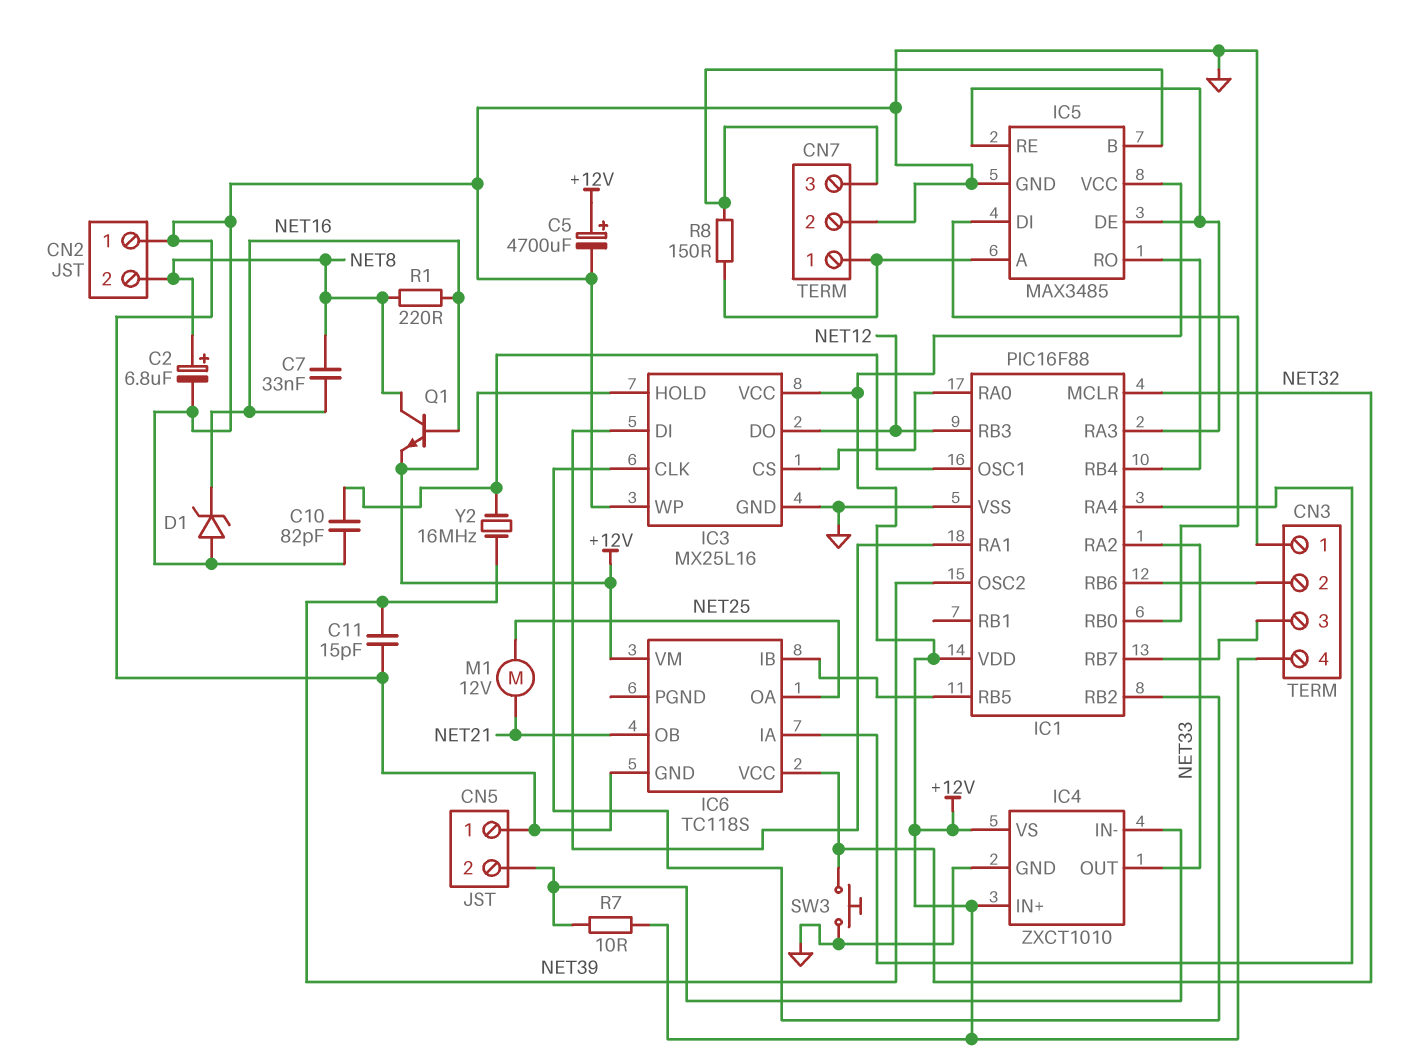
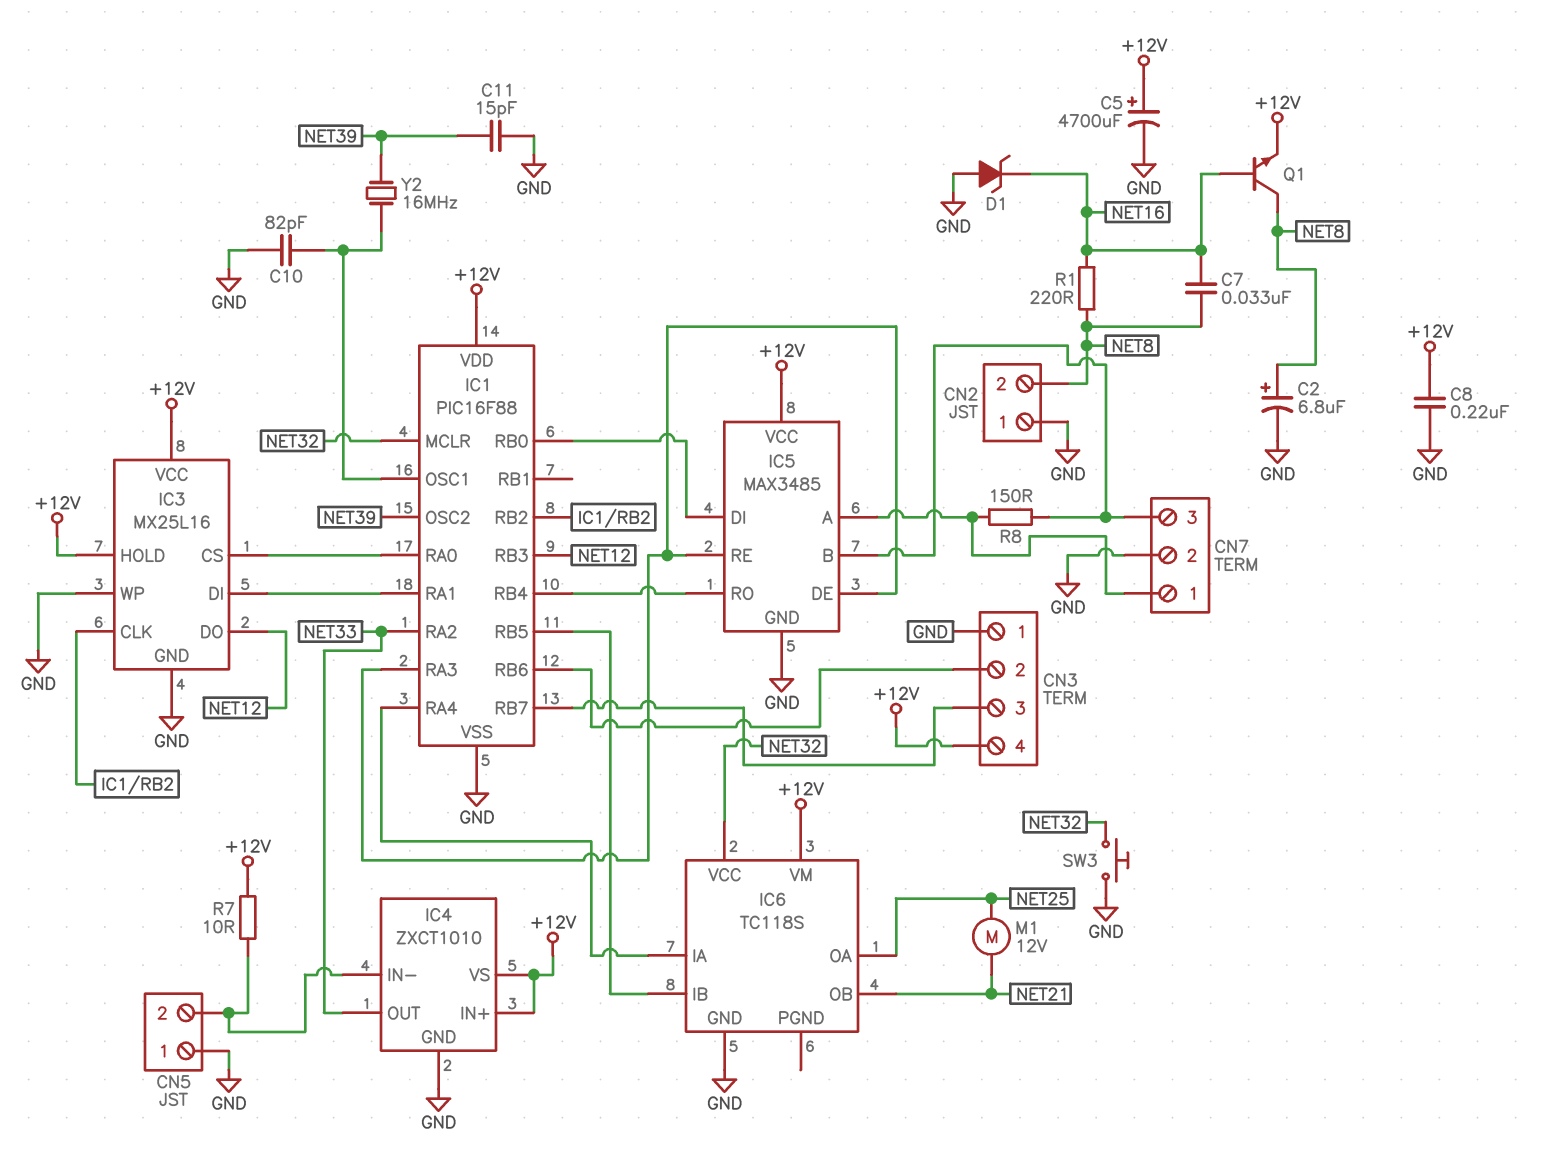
C8: none -> 220nF (+12V, GND)

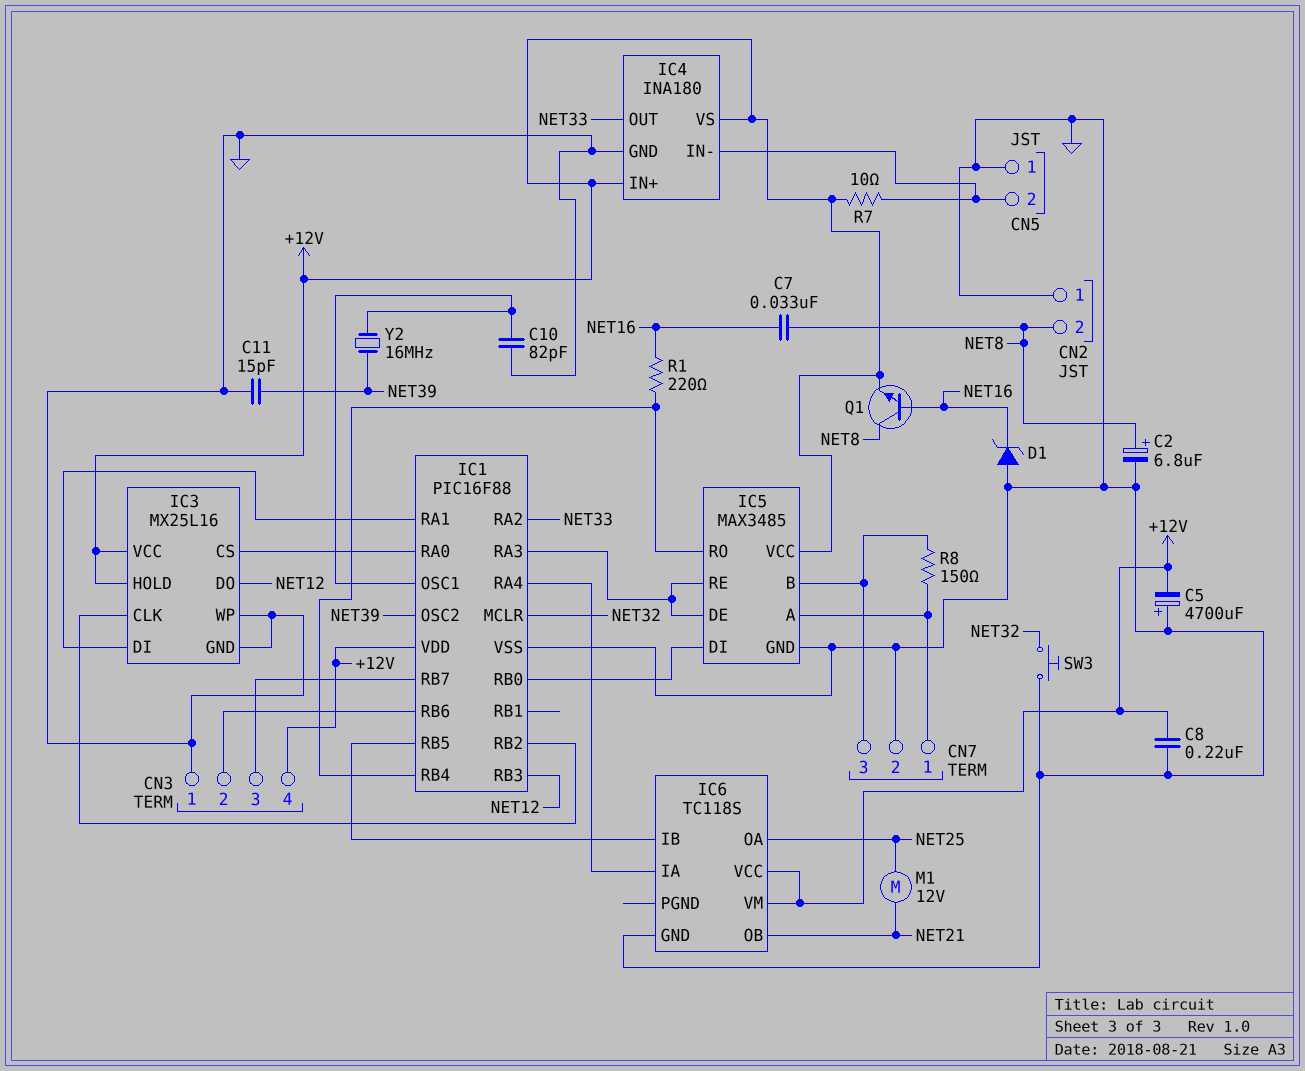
C5: 4700uF (plus +12V, minus GND) -> 4700uF (plus GND, minus +12V)
IC4: ZXCT1010 -> INA180
IC6 pin VCC: NET32 -> +12V
R1: 220 (NET8, NET16) -> 220 (IC1/RB4, NET16)

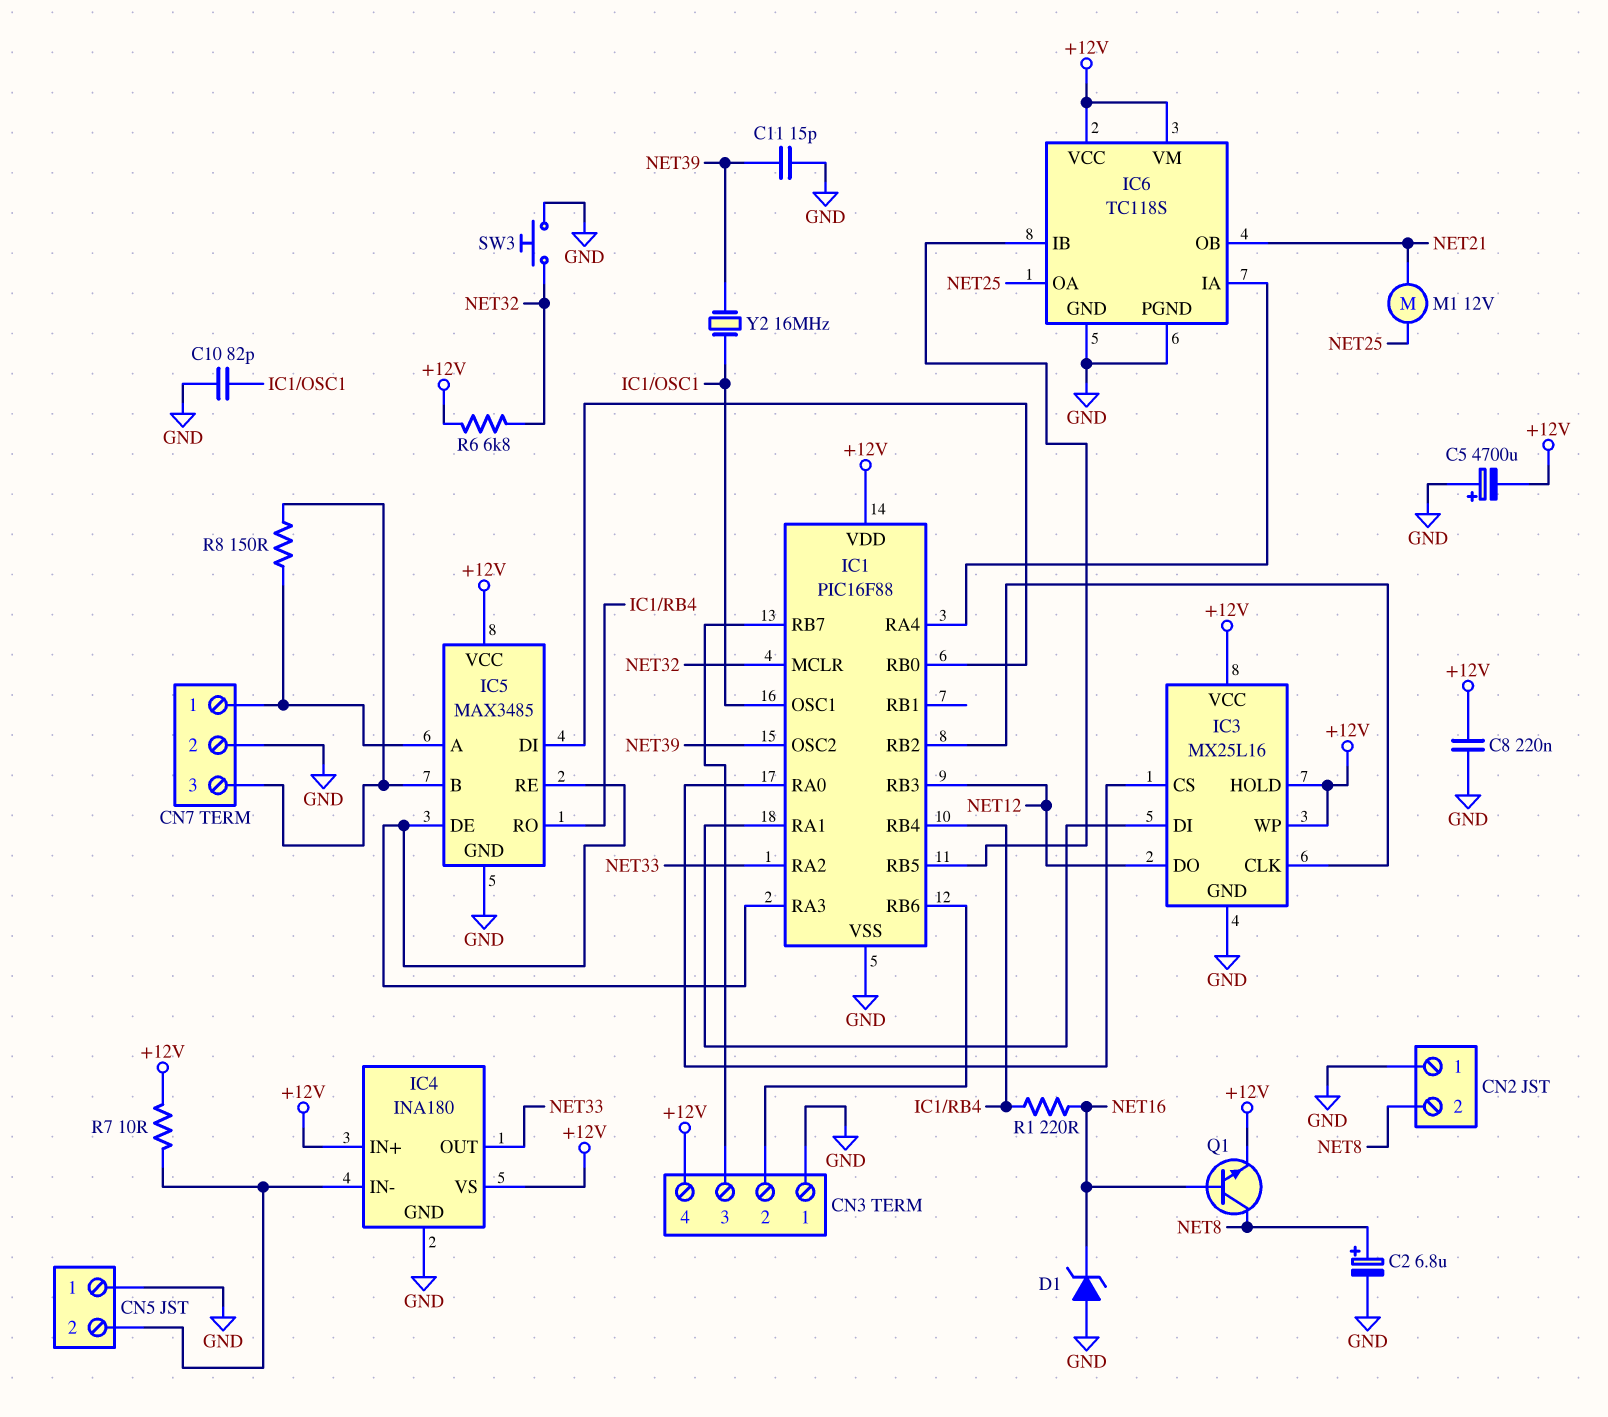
C7: 33nF (NET8, NET16) -> none
IC3 pin WP: GND -> +12V
IC6 pin PGND: none -> GND
R6: none -> 6.8k (+12V, NET32)

